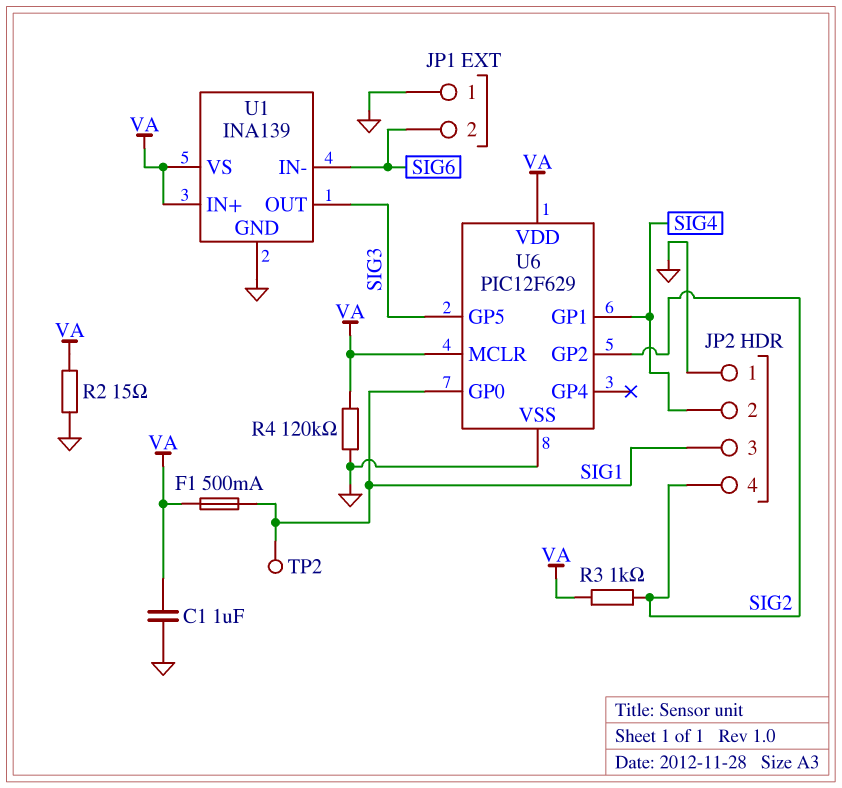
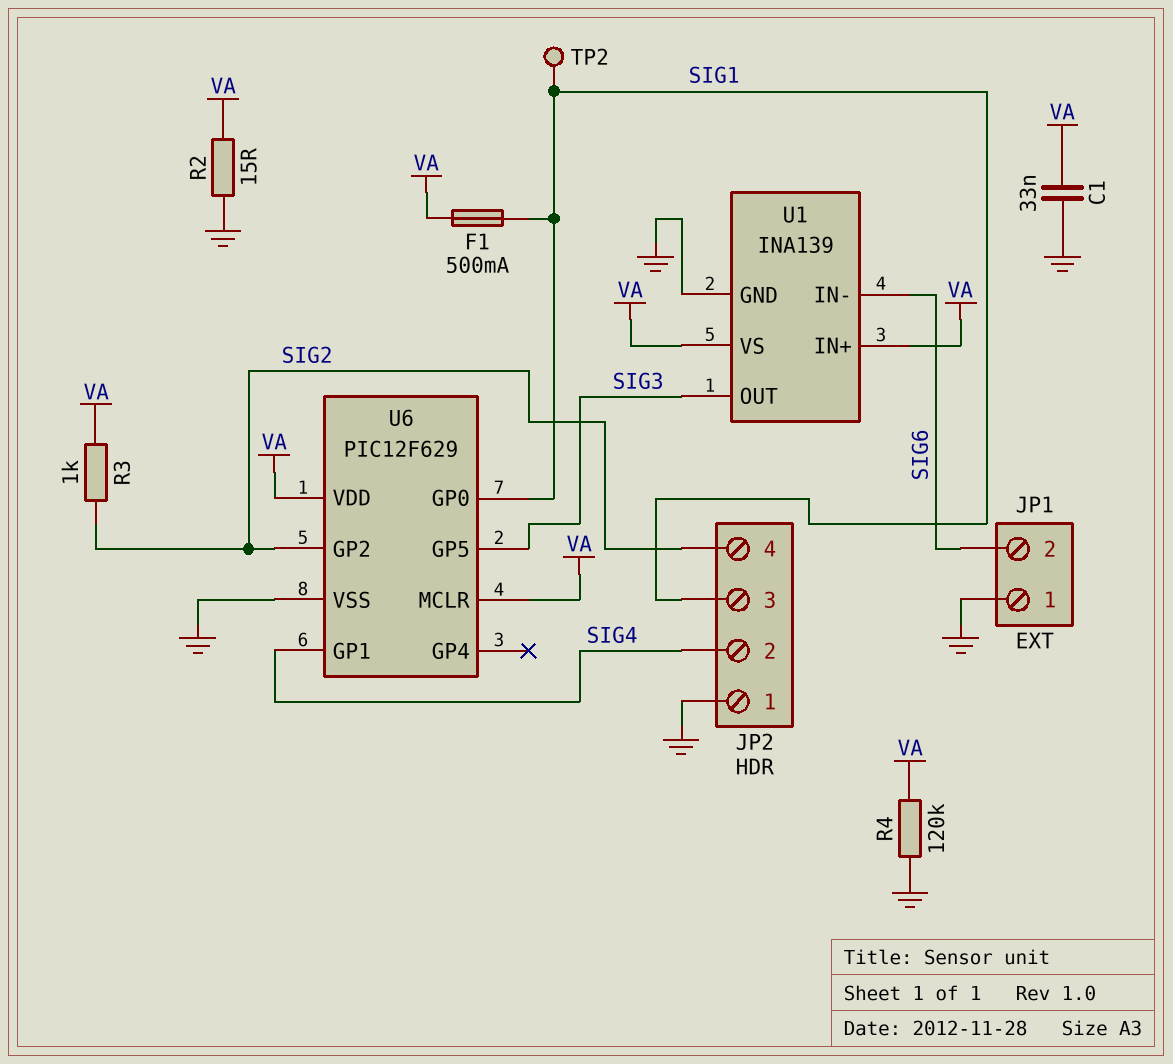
C1: 1uF (GND, VA) -> 33nF (GND, VA)

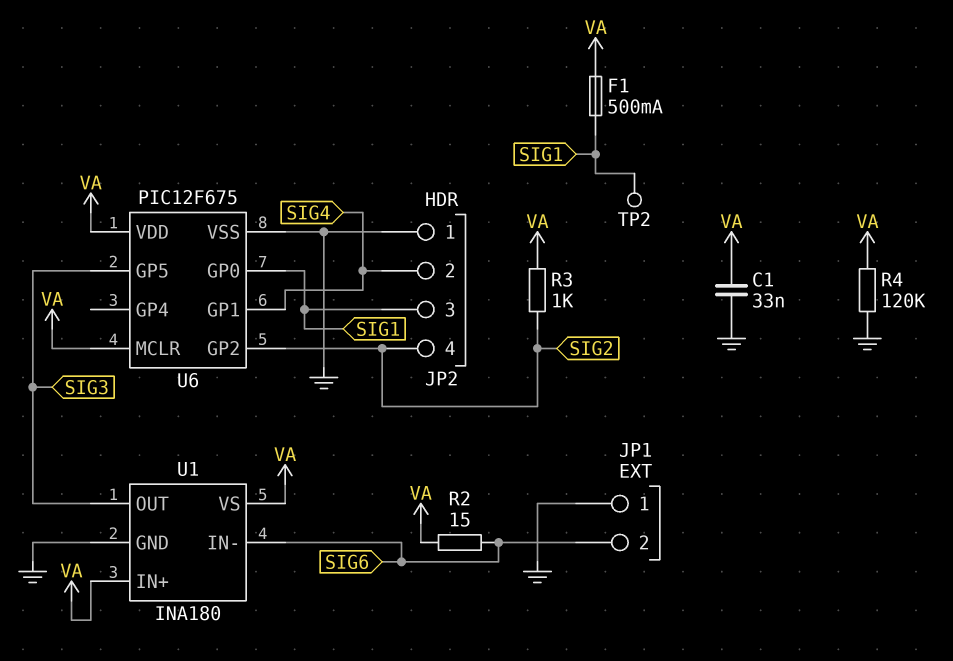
R2: 15 (GND, VA) -> 15 (SIG6, VA)
U1: INA139 -> INA180
U6: PIC12F629 -> PIC12F675

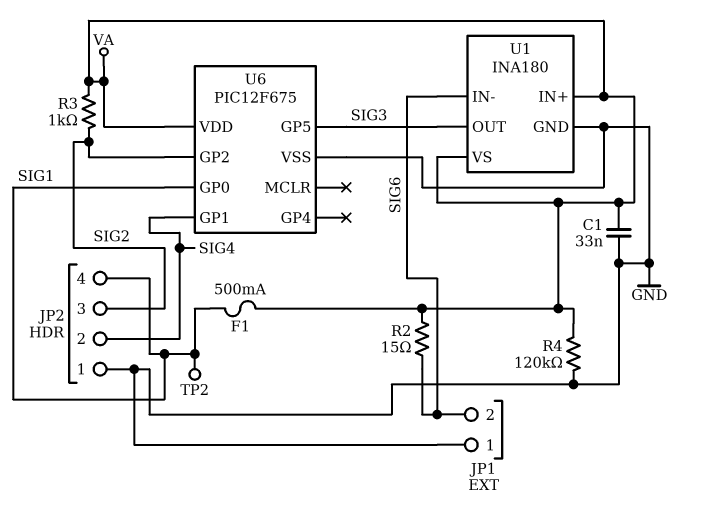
JP2 pin 3: SIG1 -> SIG2
JP2 pin 4: SIG2 -> SIG1
U6 pin MCLR: VA -> none

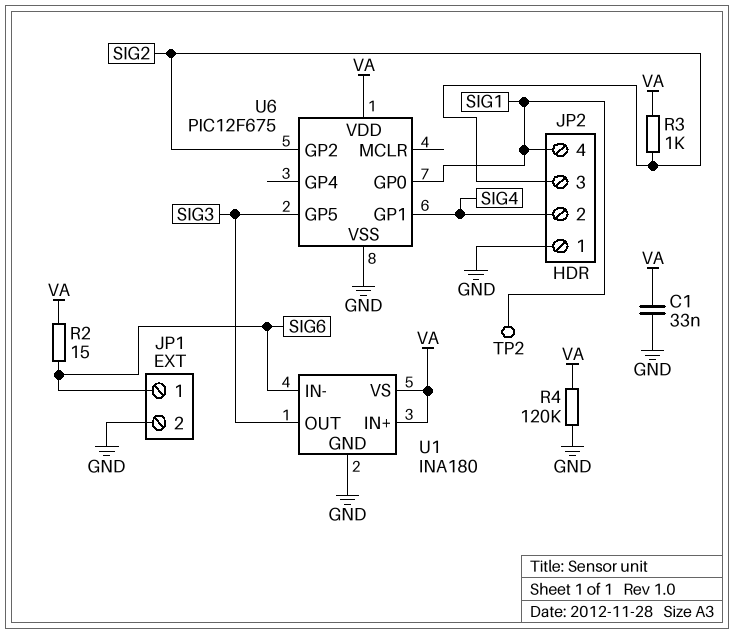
F1: 500mA (SIG1, VA) -> none
JP1 pin 1: GND -> SIG6
JP1 pin 2: SIG6 -> GND

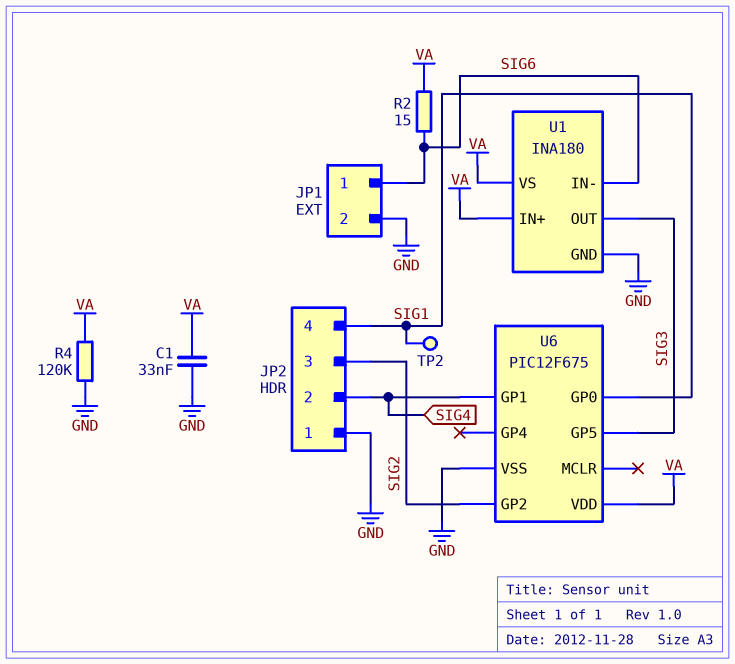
R3: 1k (SIG2, VA) -> none

